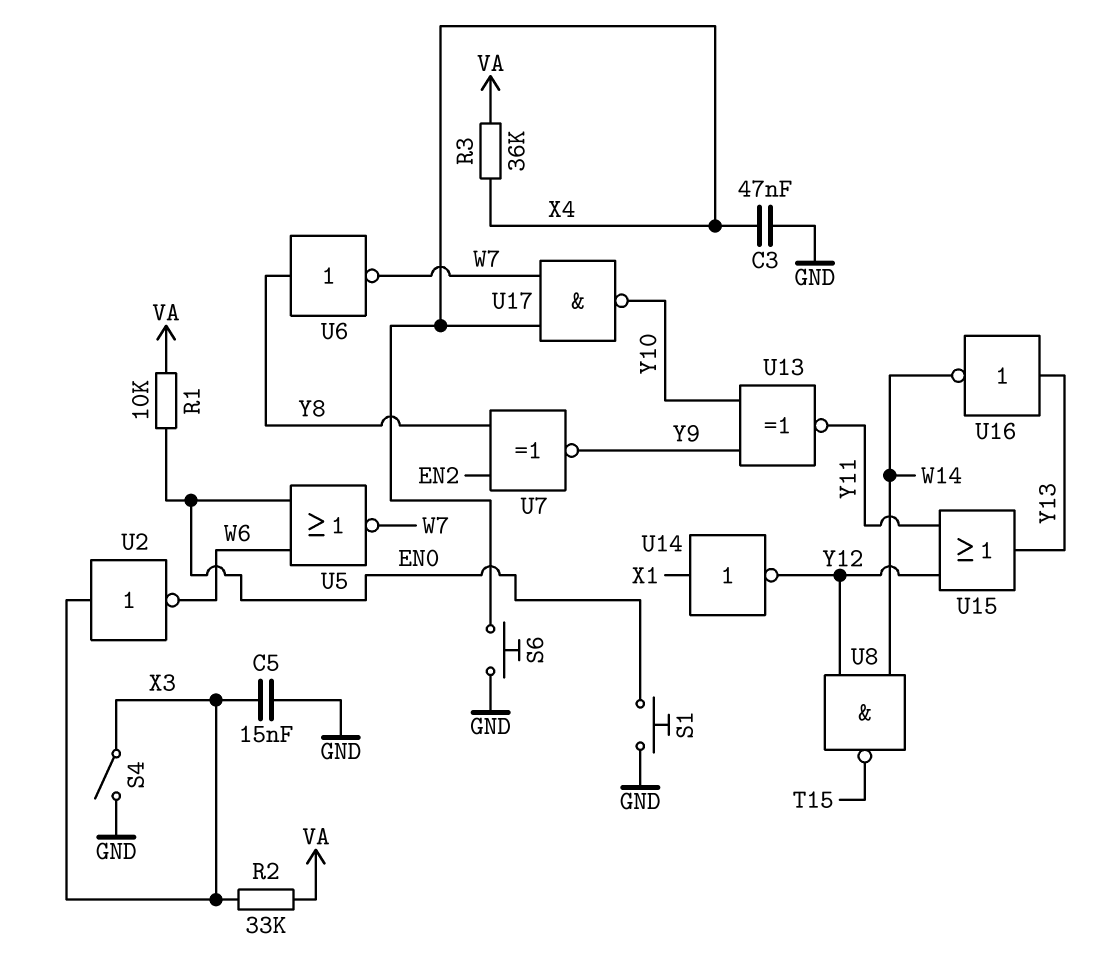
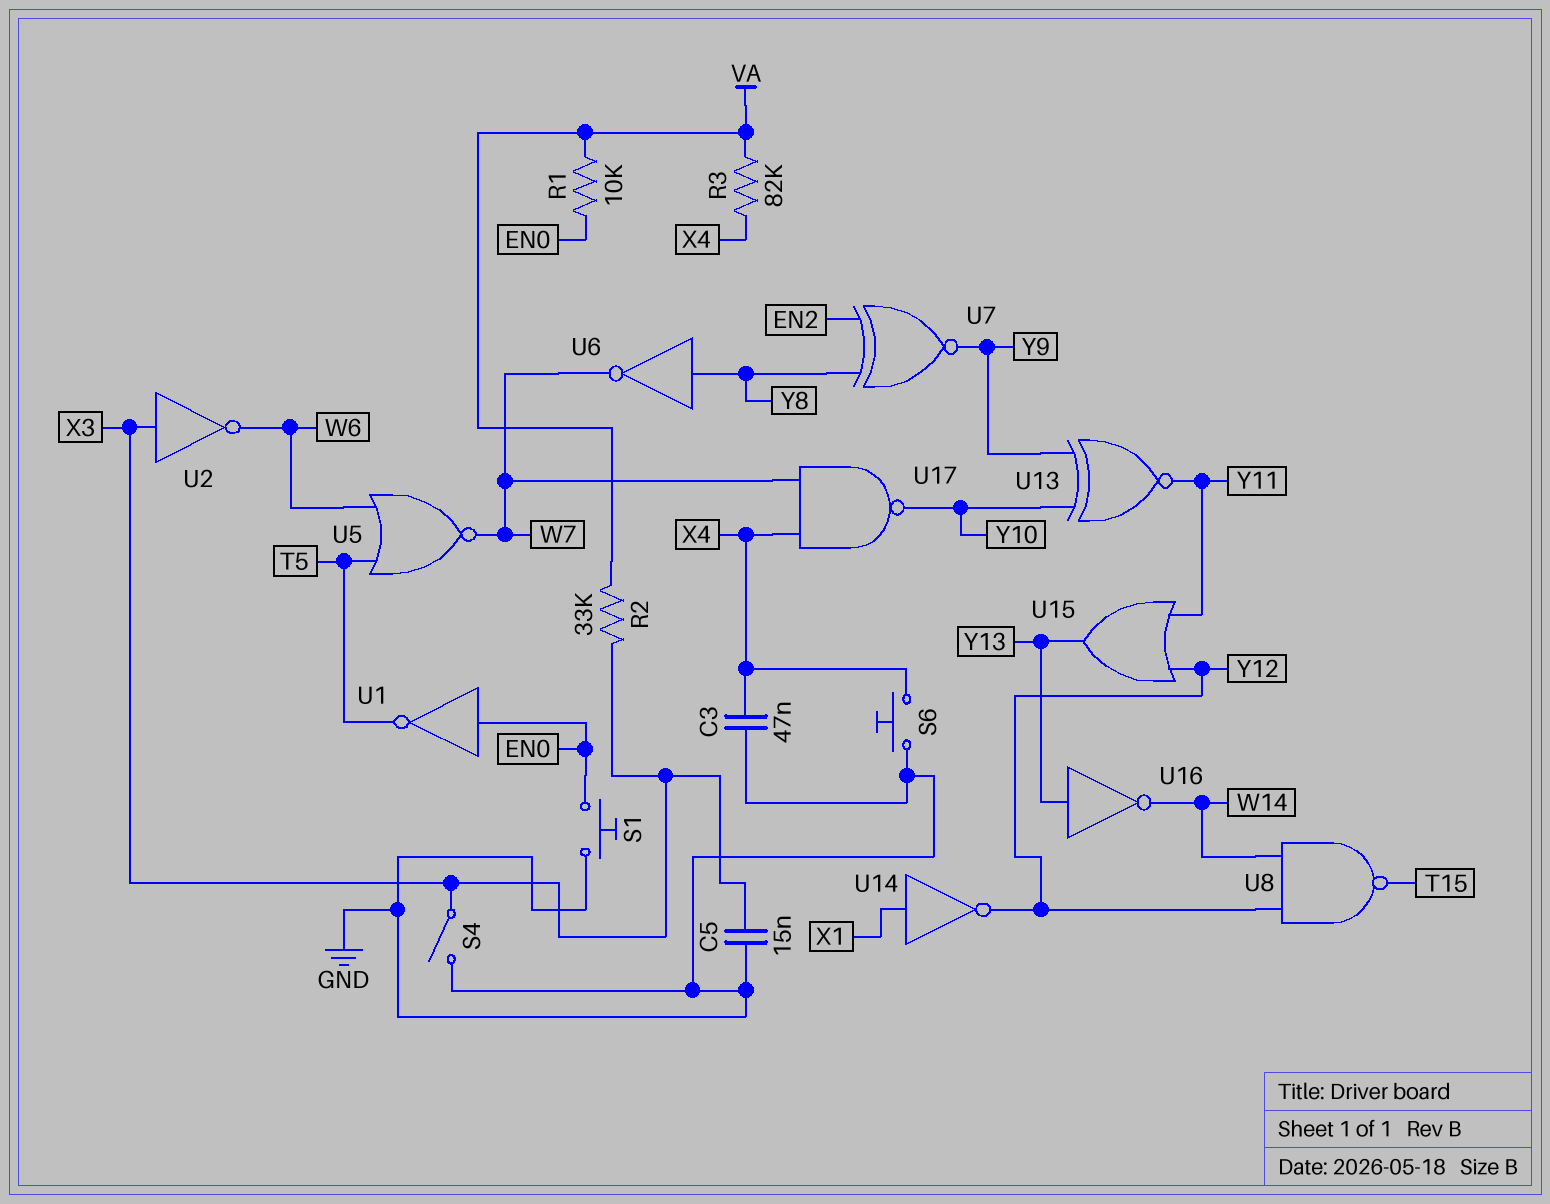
R3: 36k (VA, X4) -> 82k (VA, X4)
U1: none -> NOT (in EN0, out T5)
U5: NOR (in EN0, in W6, out W7) -> NOR (in T5, in W6, out W7)

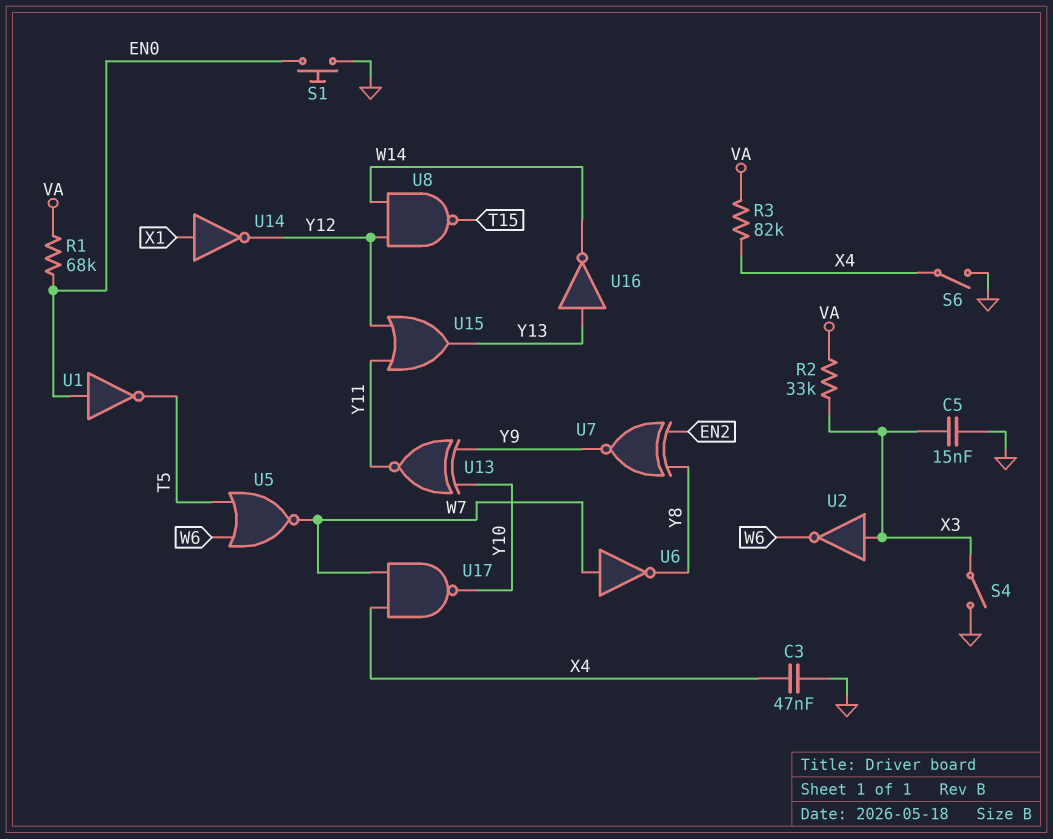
R1: 10k (EN0, VA) -> 68k (EN0, VA)
S6: button (GND, X4) -> switch (GND, X4)
U6: NOT (in Y8, out W7) -> NOT (in W7, out Y8)

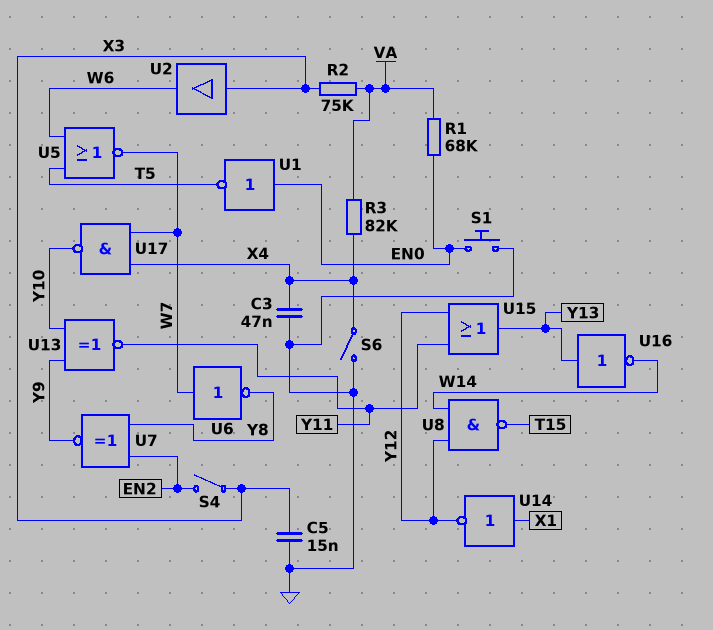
R2: 33k (VA, X3) -> 75k (VA, X3)
S4: switch (GND, X3) -> switch (EN2, X3)
U2: NOT (in X3, out W6) -> buffer (in X3, out W6)

